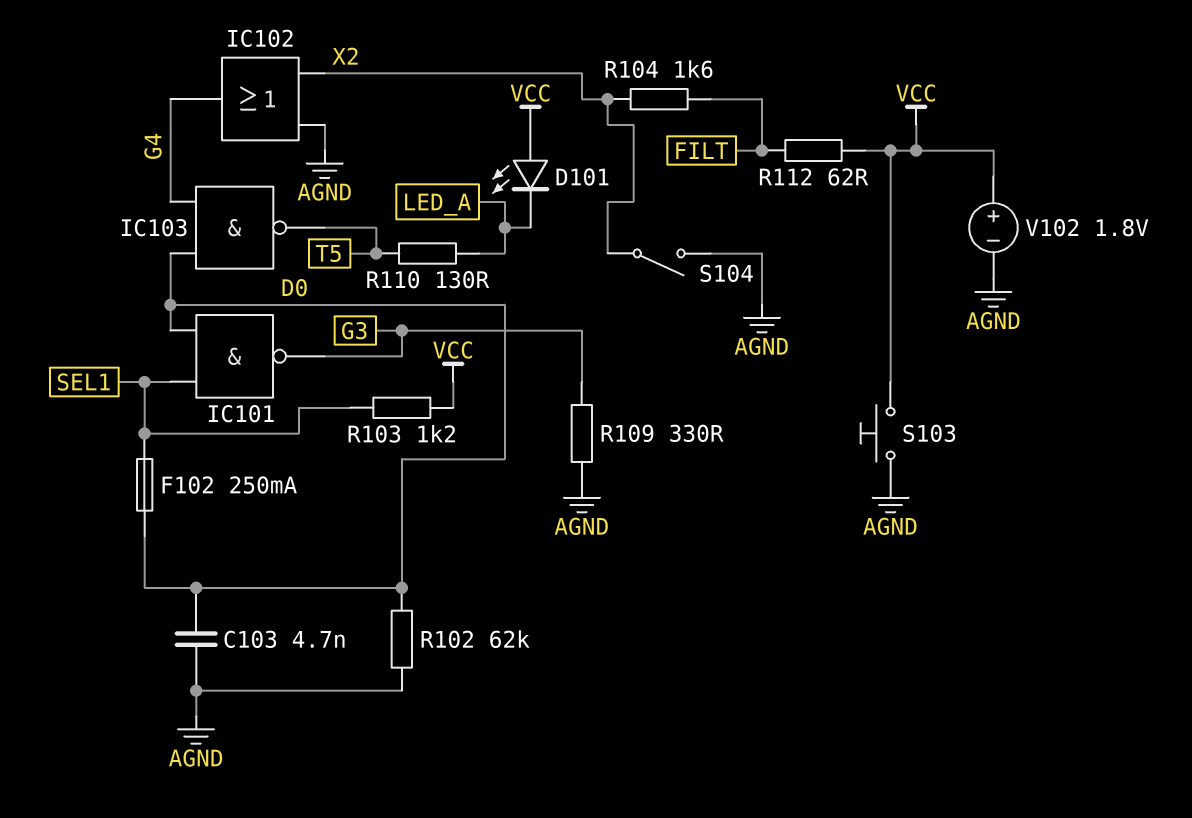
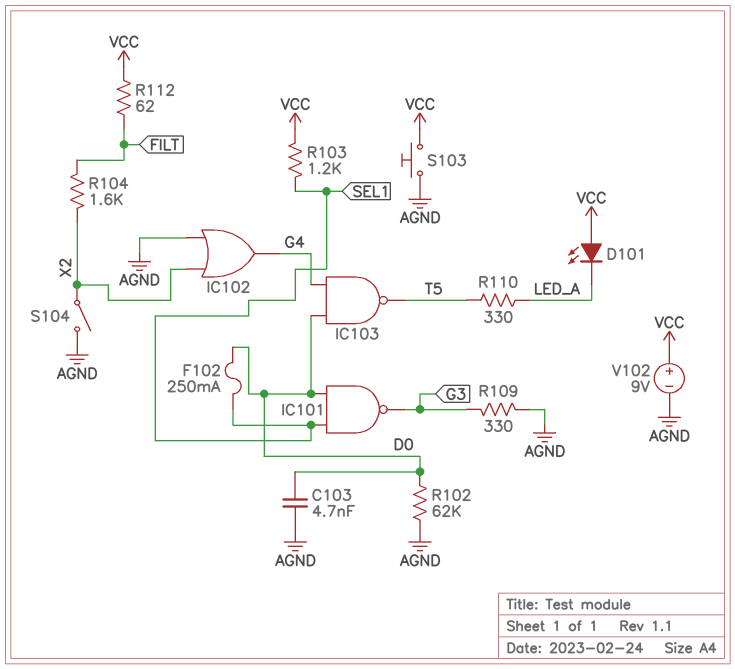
R110: 130 (LED_A, T5) -> 330 (LED_A, T5)
V102: 1.8V (plus VCC, minus AGND) -> 9V (plus VCC, minus AGND)

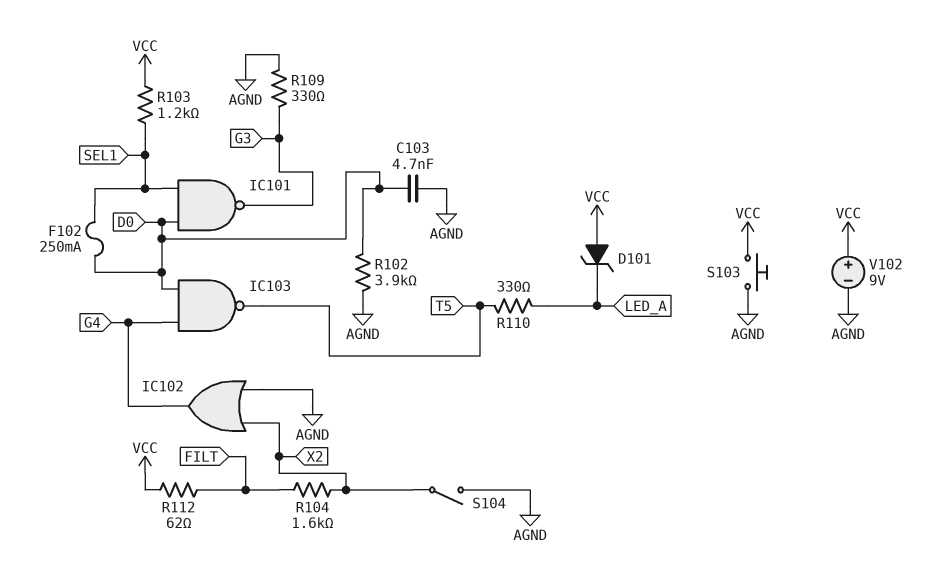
D101: LED (A VCC, K LED_A) -> zener (A VCC, K LED_A)
R102: 62k (AGND, D0) -> 3.9k (AGND, D0)

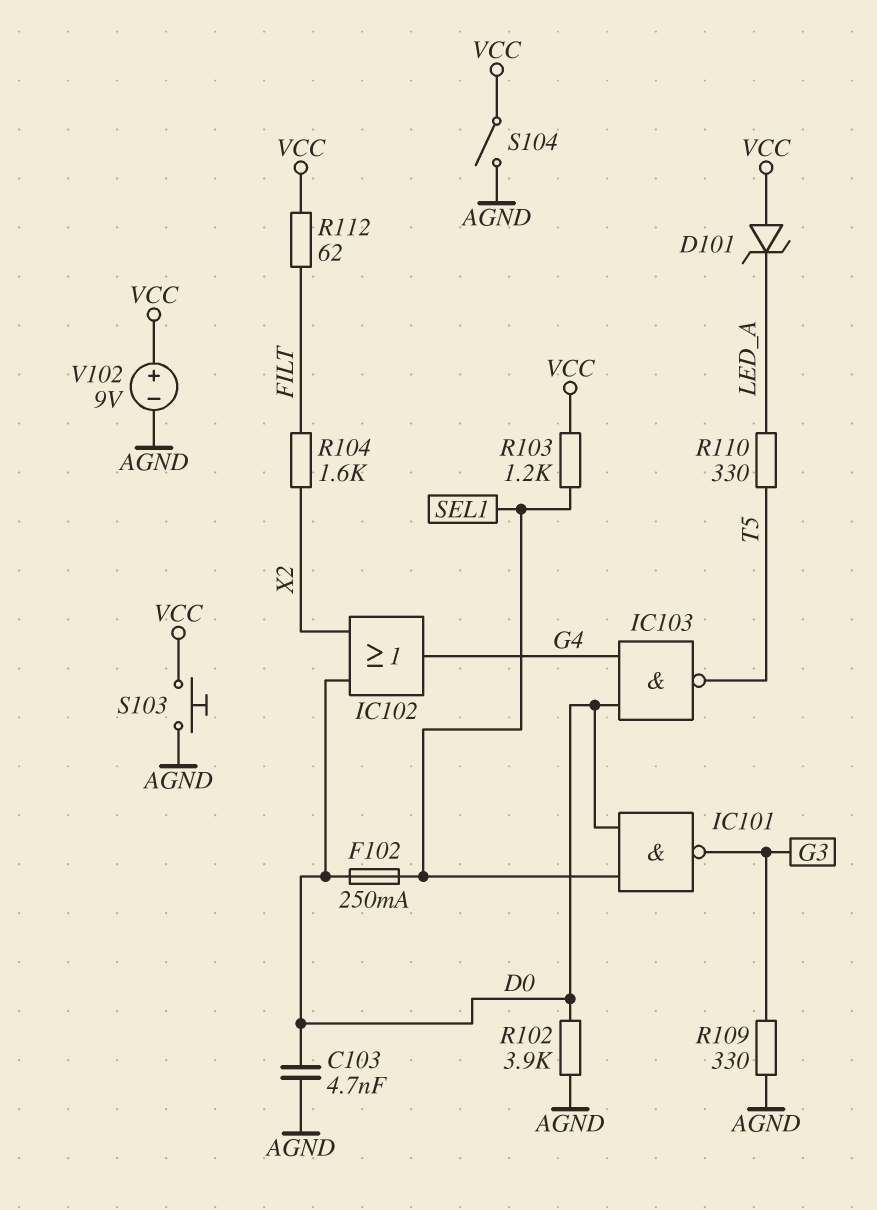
IC102: OR (in AGND, in X2, out G4) -> OR (in D0, in X2, out G4)
S104: switch (AGND, X2) -> switch (AGND, VCC)

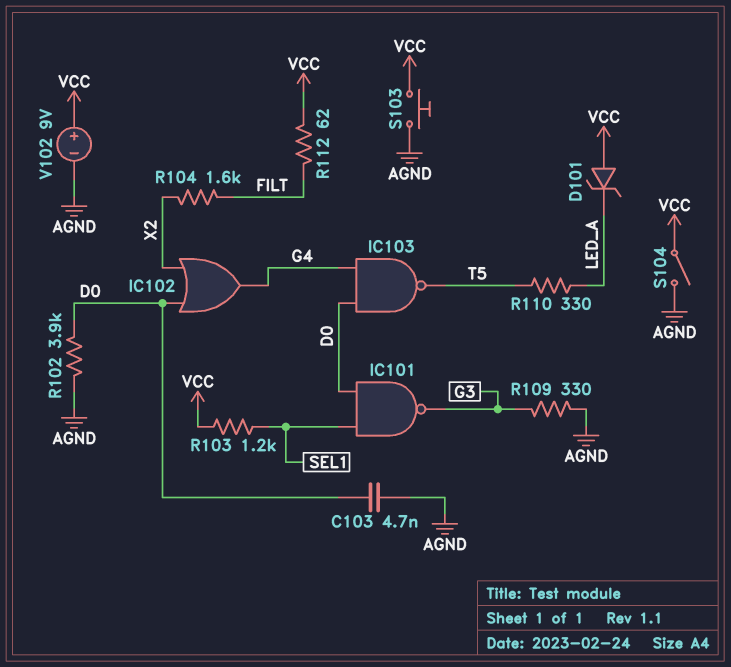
F102: 250mA (D0, SEL1) -> none

